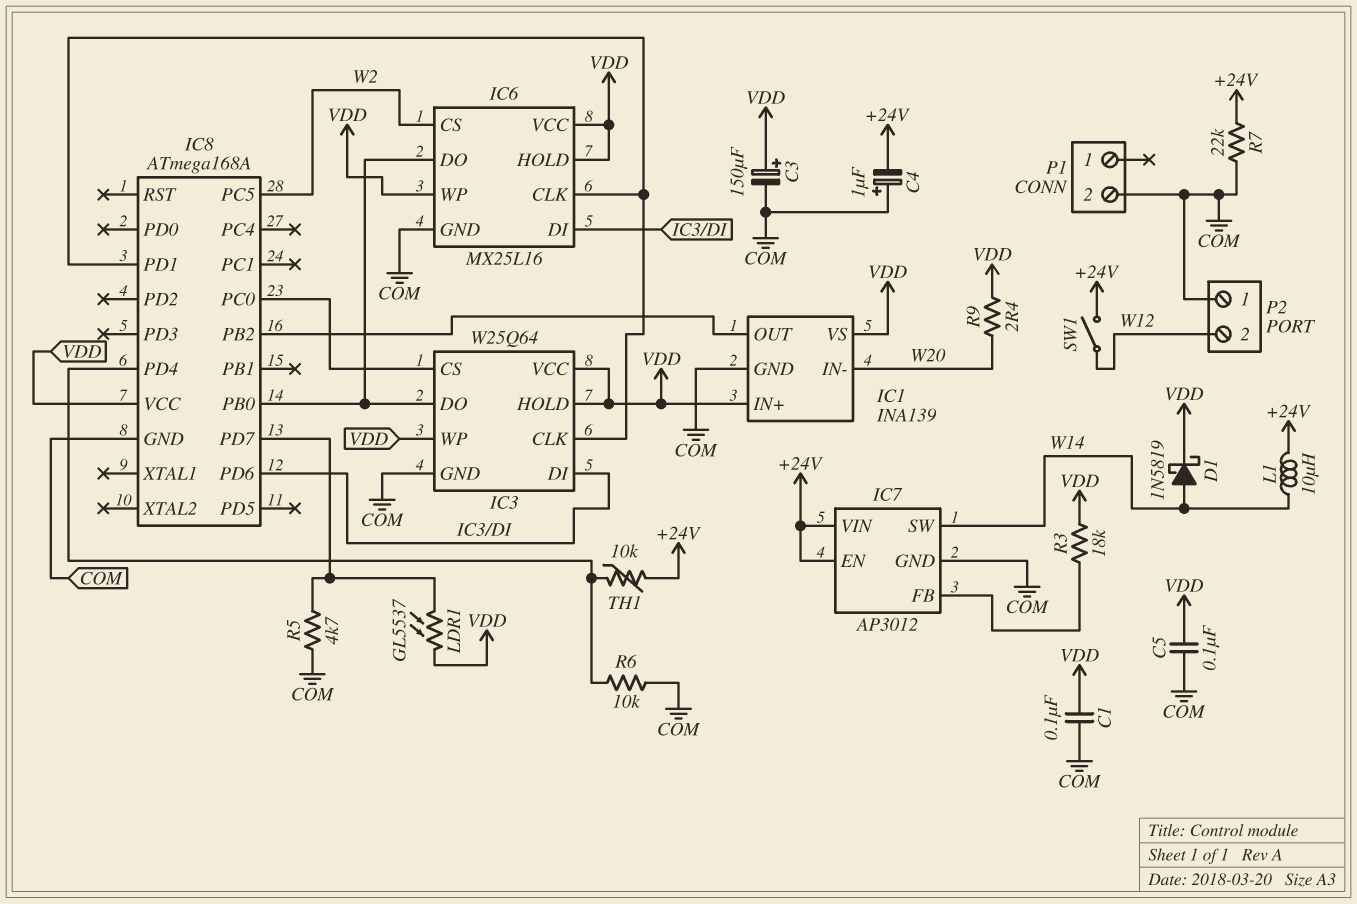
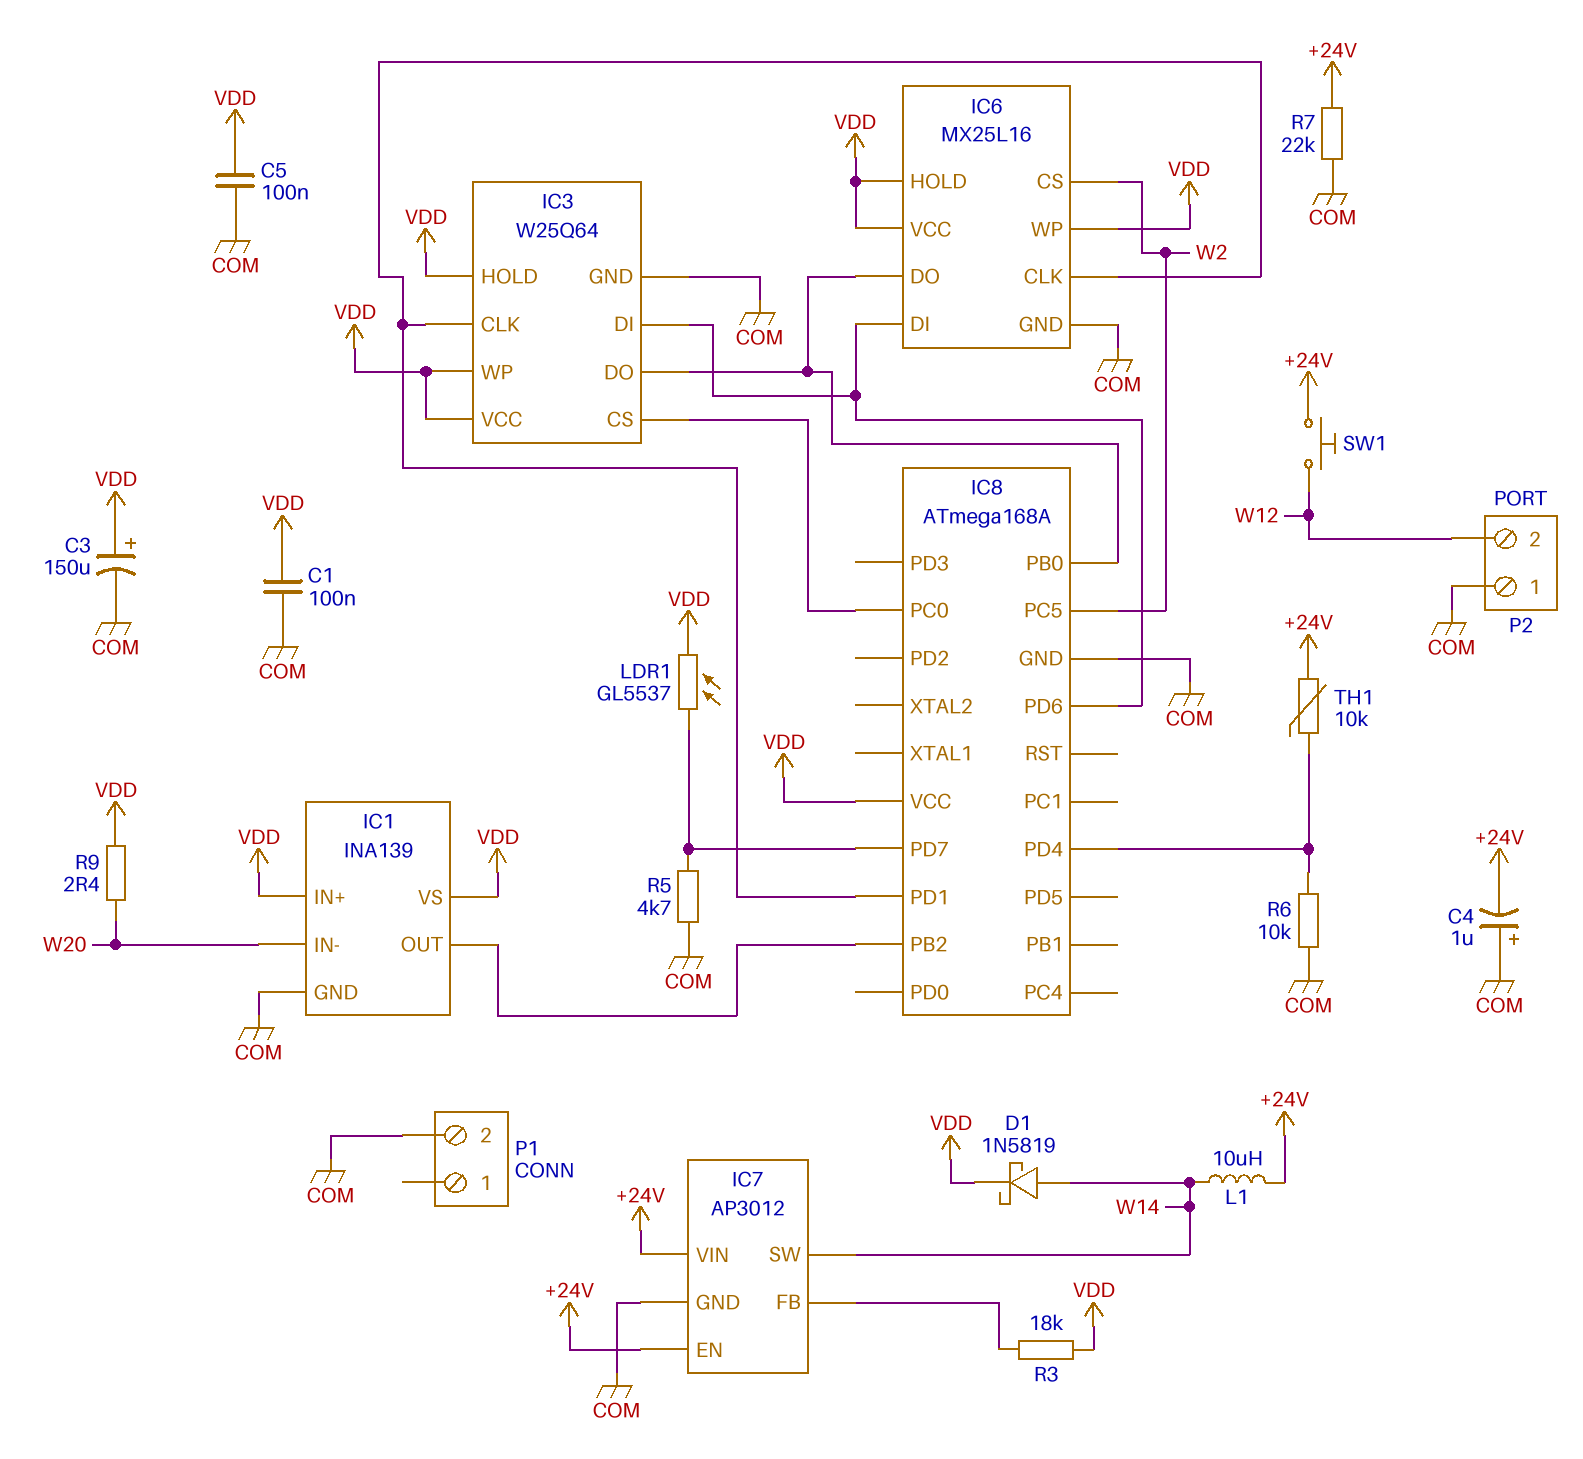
SW1: switch (+24V, W12) -> button (+24V, W12)

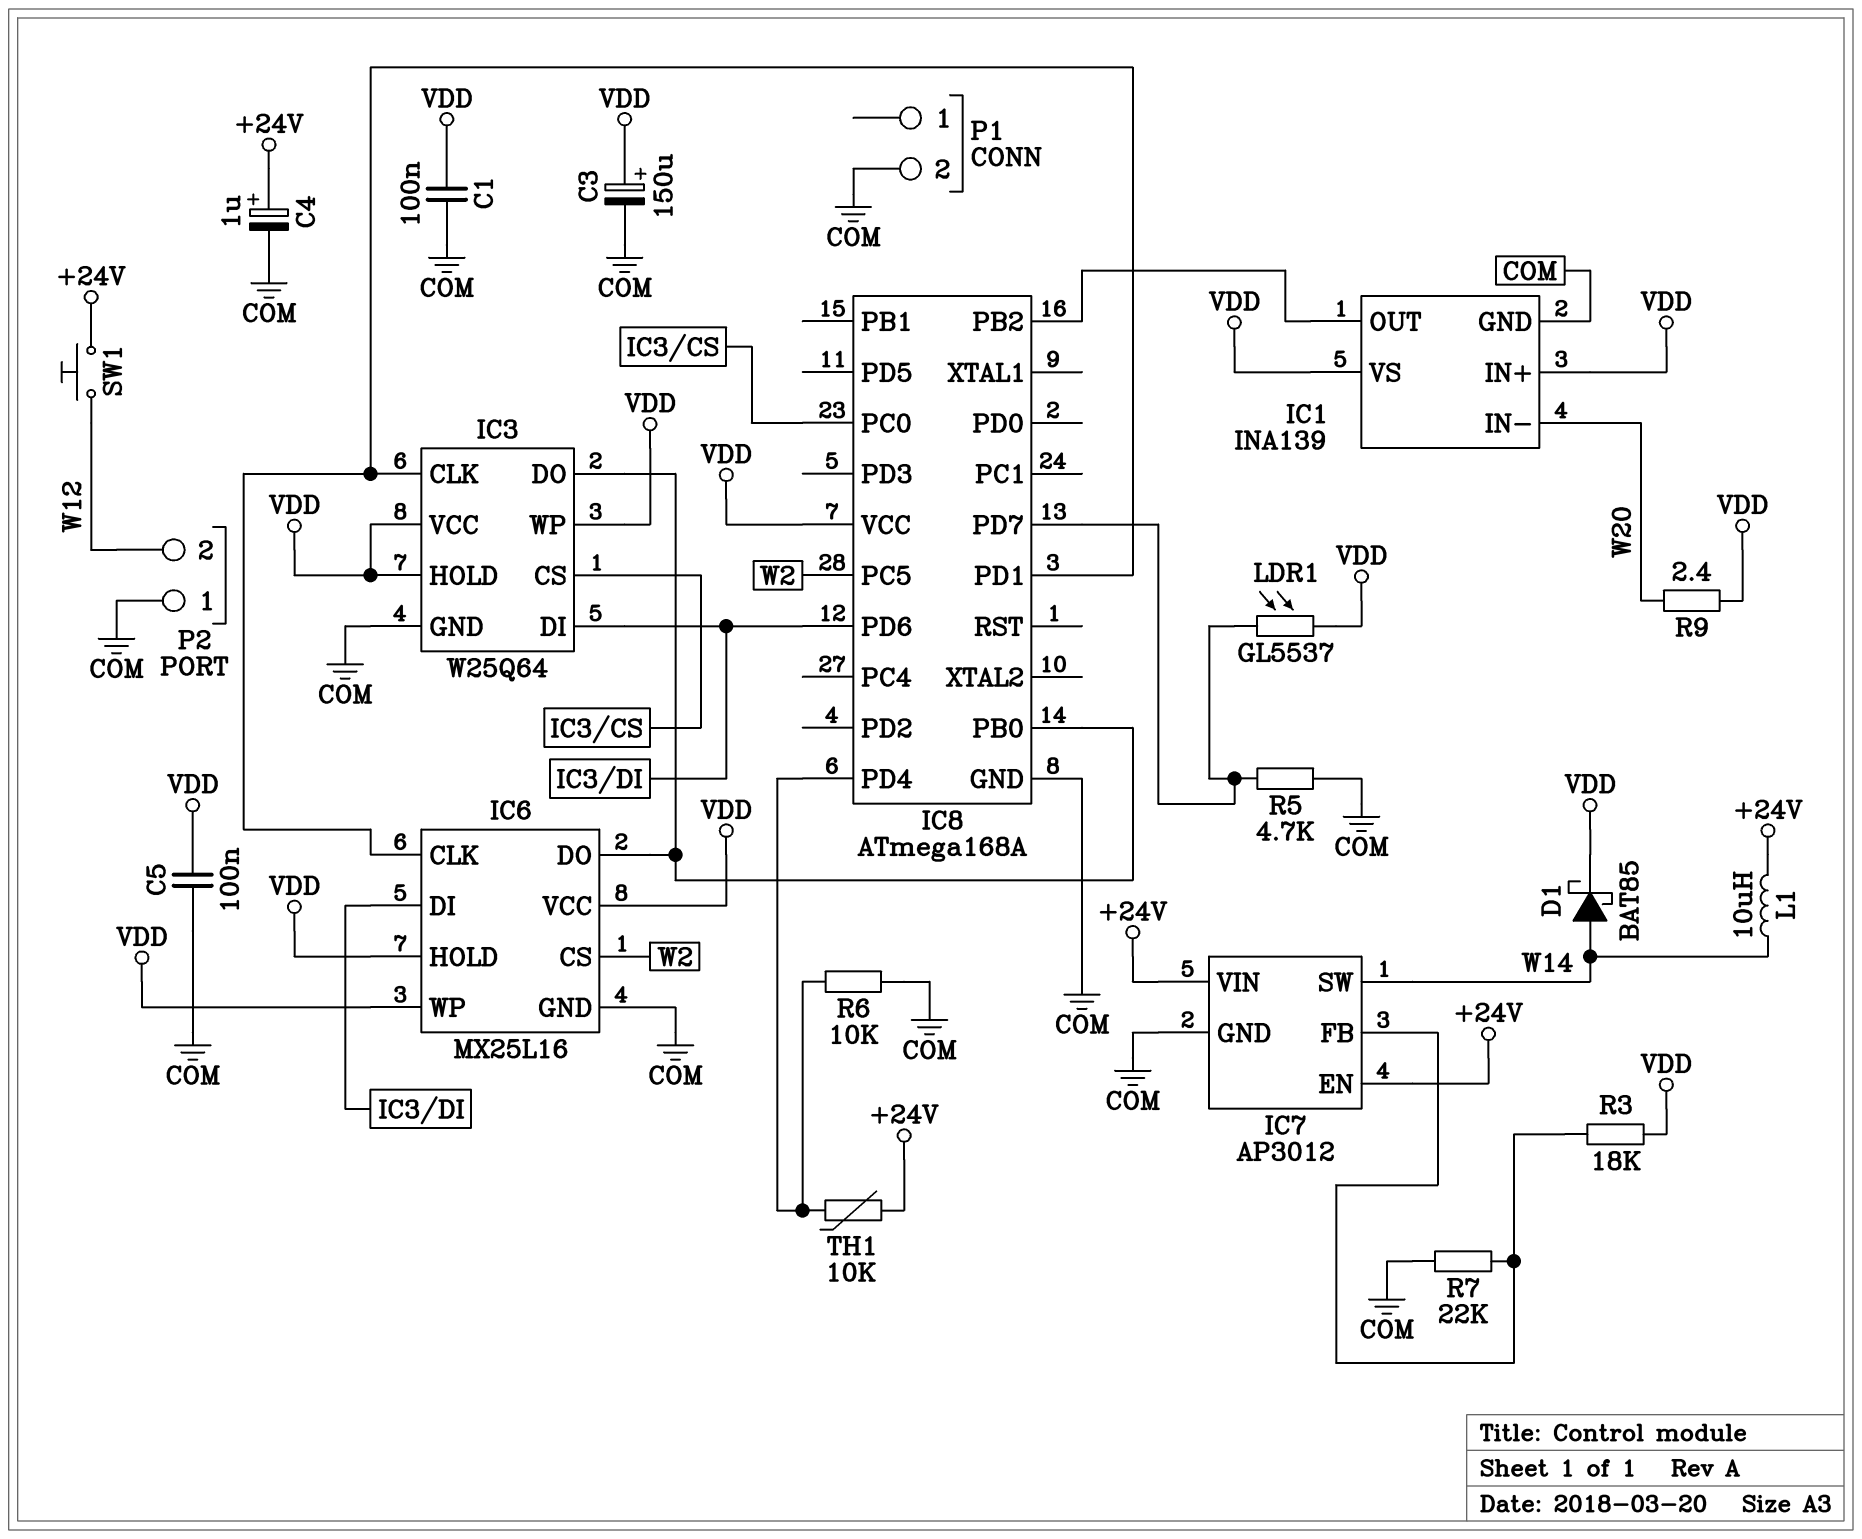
C4: 1uF (plus COM, minus +24V) -> 1uF (plus +24V, minus COM)
D1: schottky 1N5819 (A W14, K VDD) -> schottky BAT85 (A W14, K VDD)
R7: 22k (+24V, COM) -> 22k (COM, IC7/FB)

